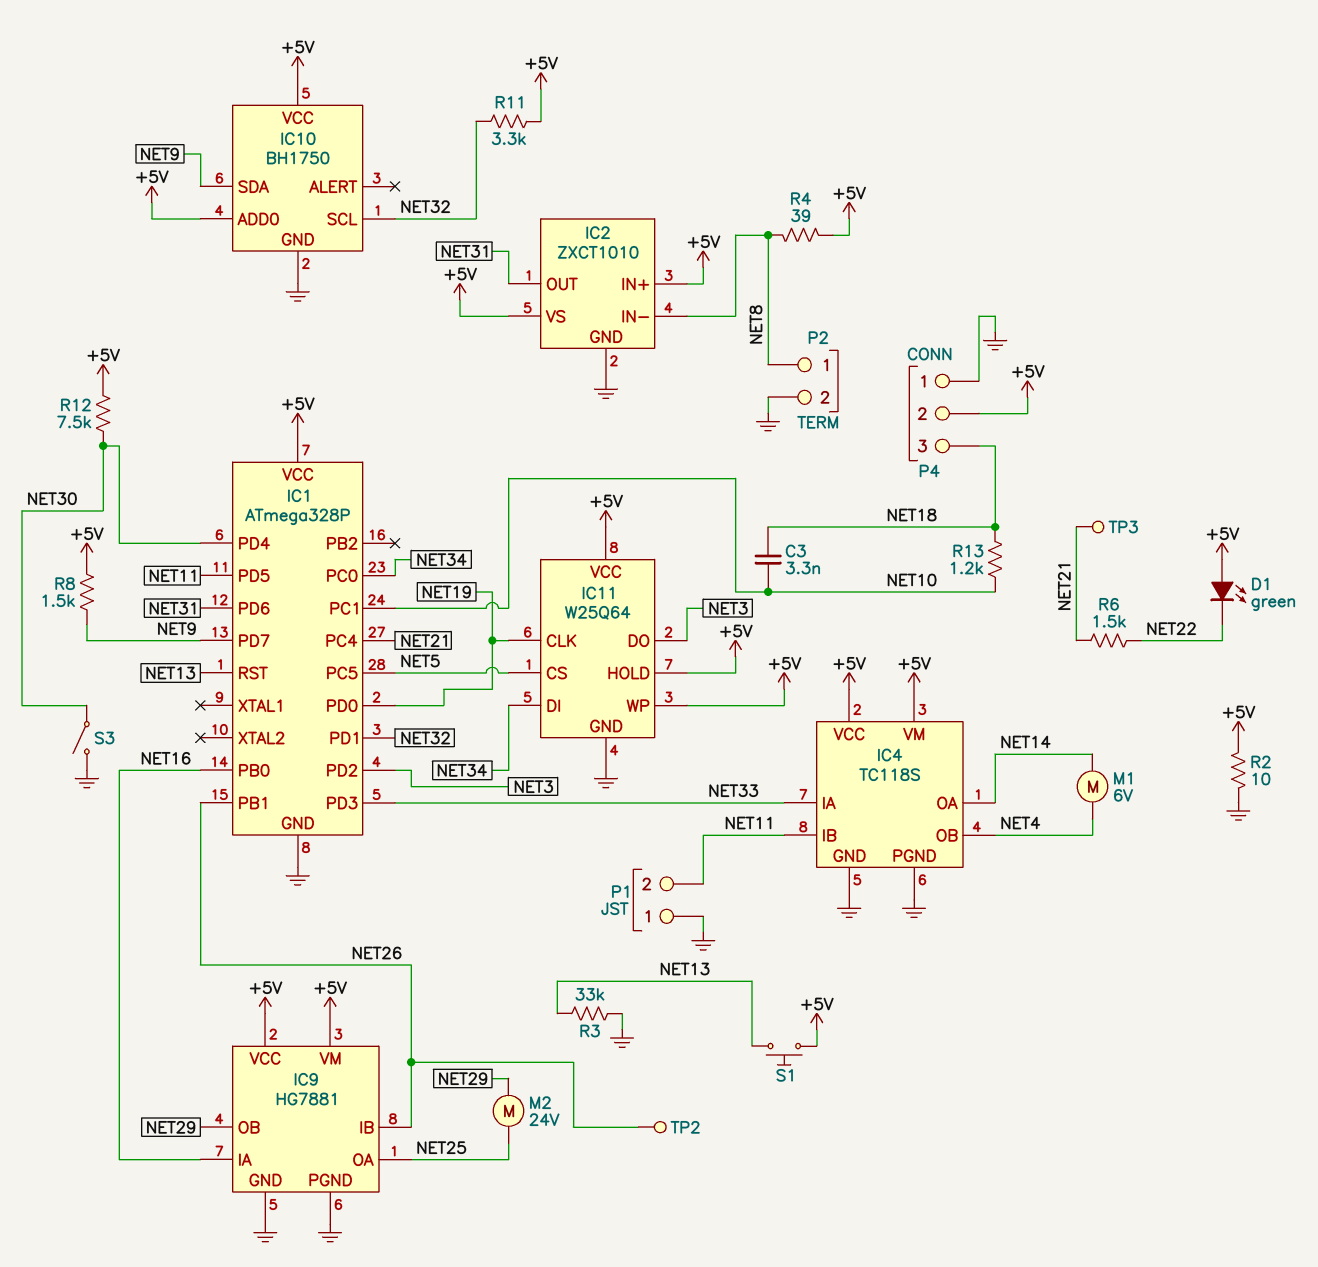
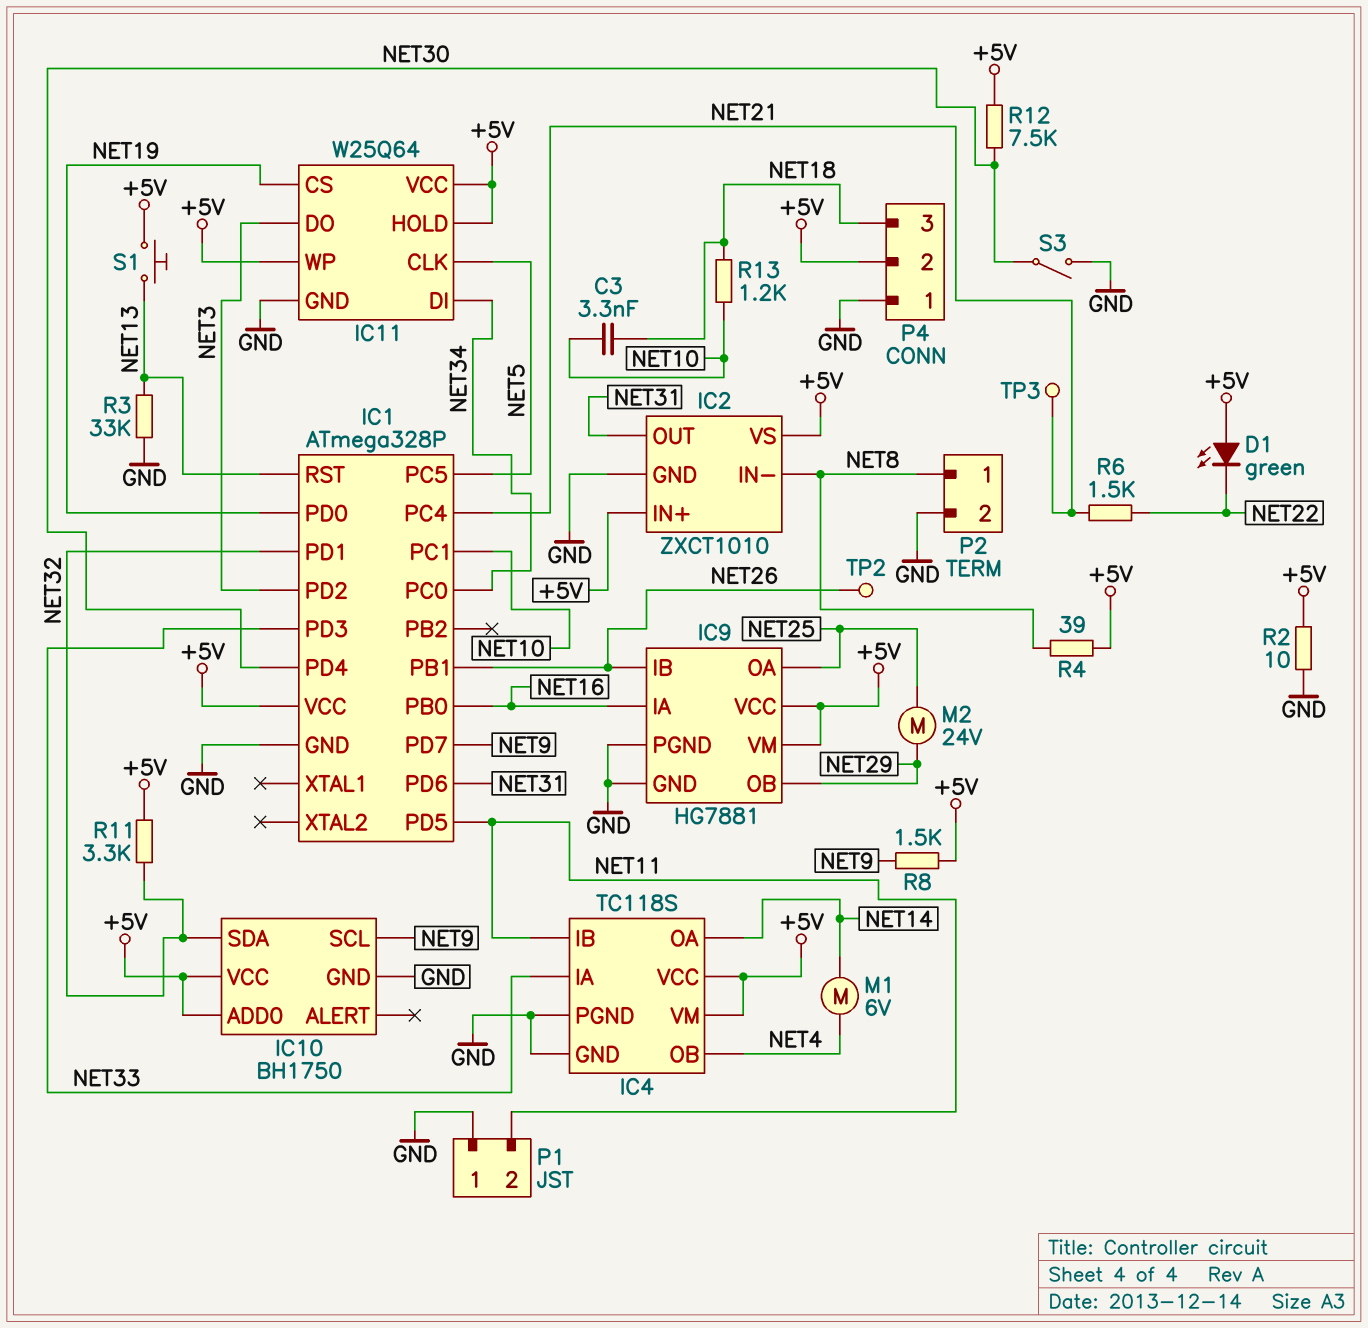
IC10 pin SCL: NET32 -> NET9
IC10 pin SDA: NET9 -> NET32
IC11 pin CLK: NET19 -> NET5
IC11 pin CS: NET5 -> NET19

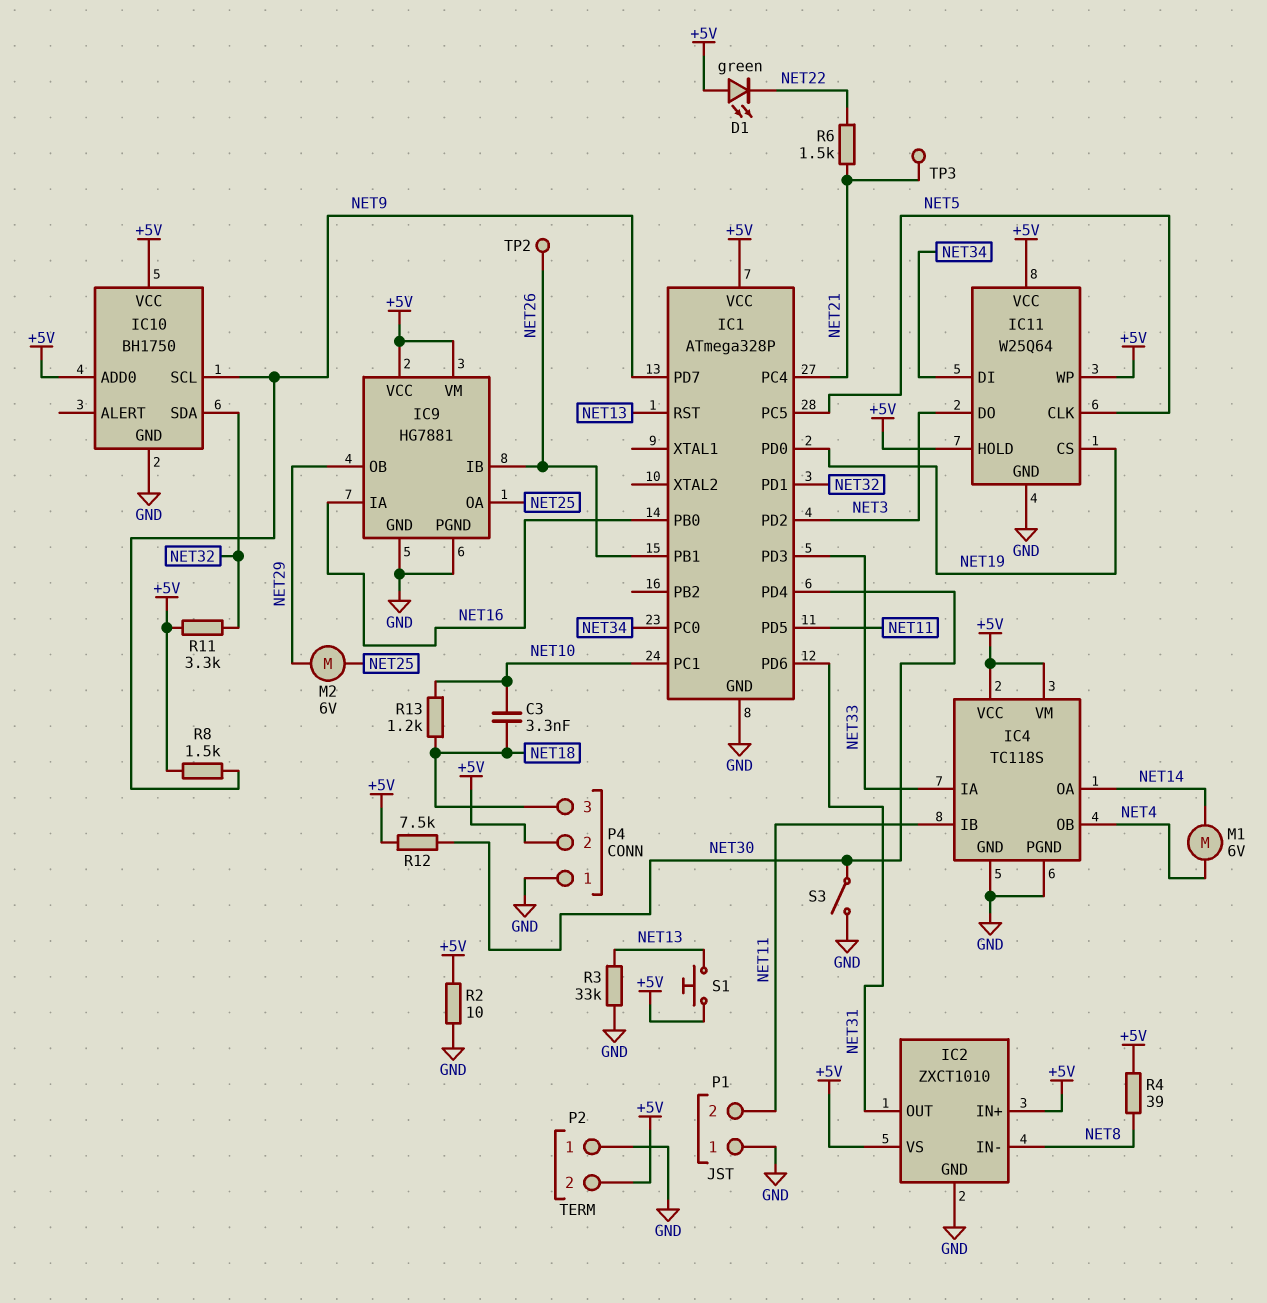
M2: motor 24V (NET25, NET29) -> motor 6V (NET25, NET29)
P2 pin 1: NET8 -> GND
P2 pin 2: GND -> +5V

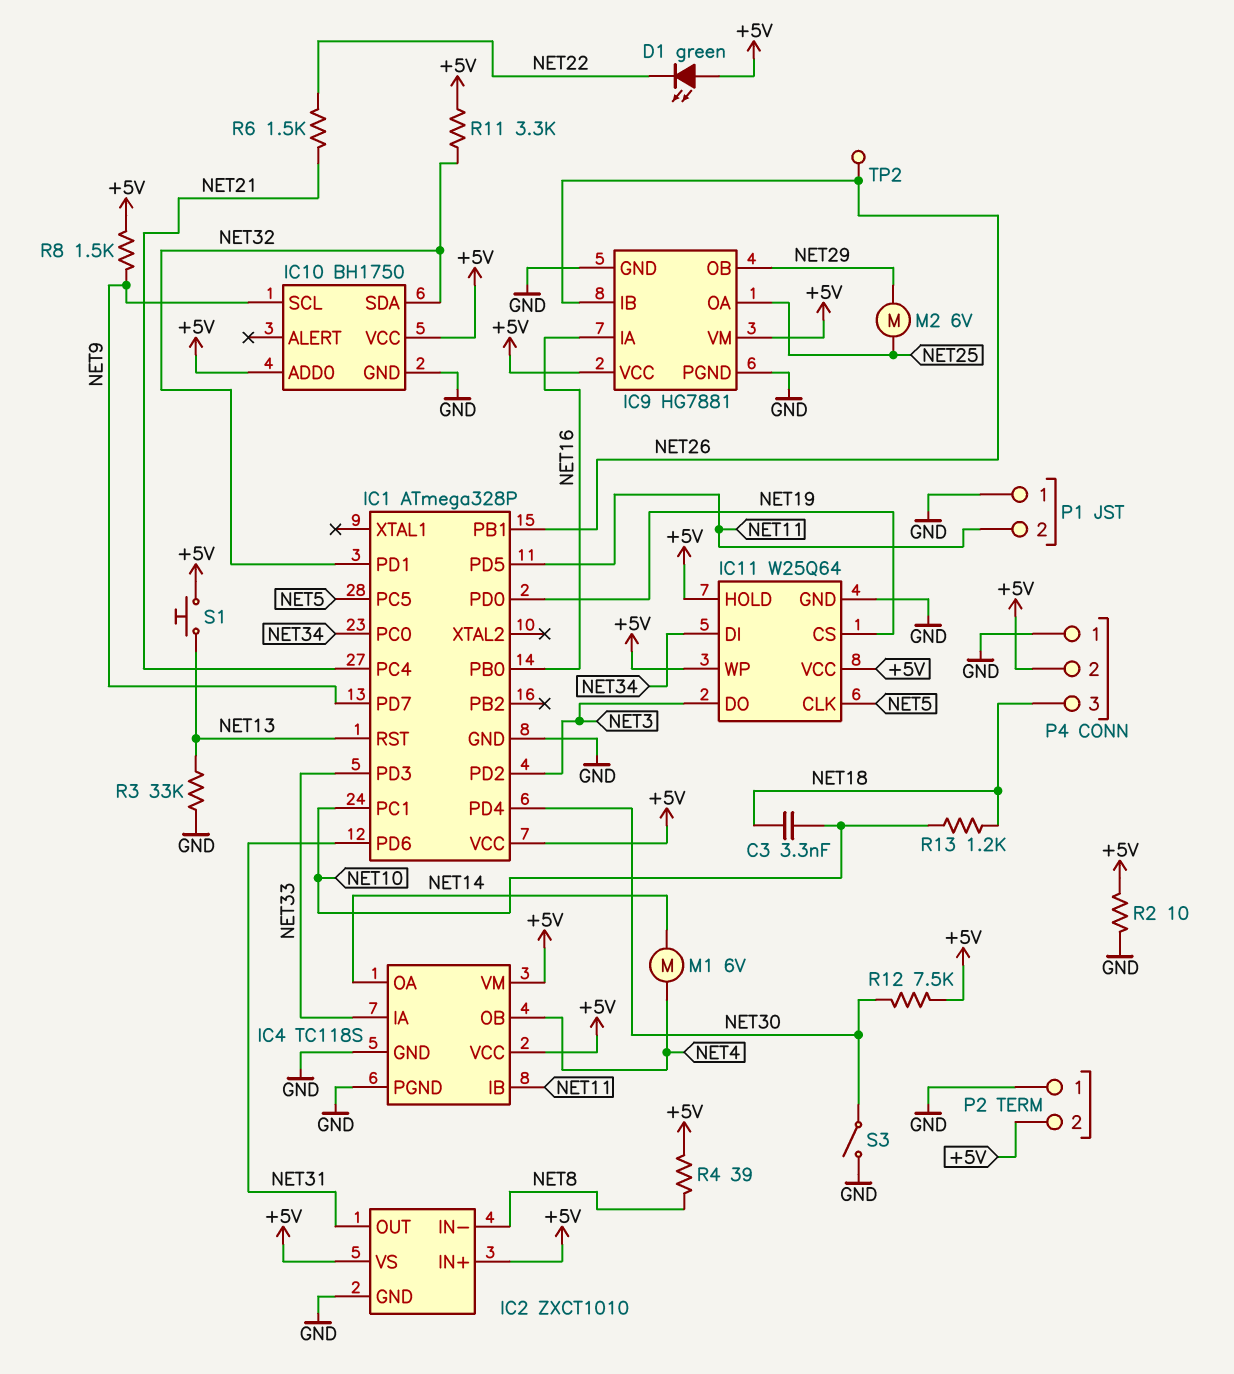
TP3: test point (NET21) -> none

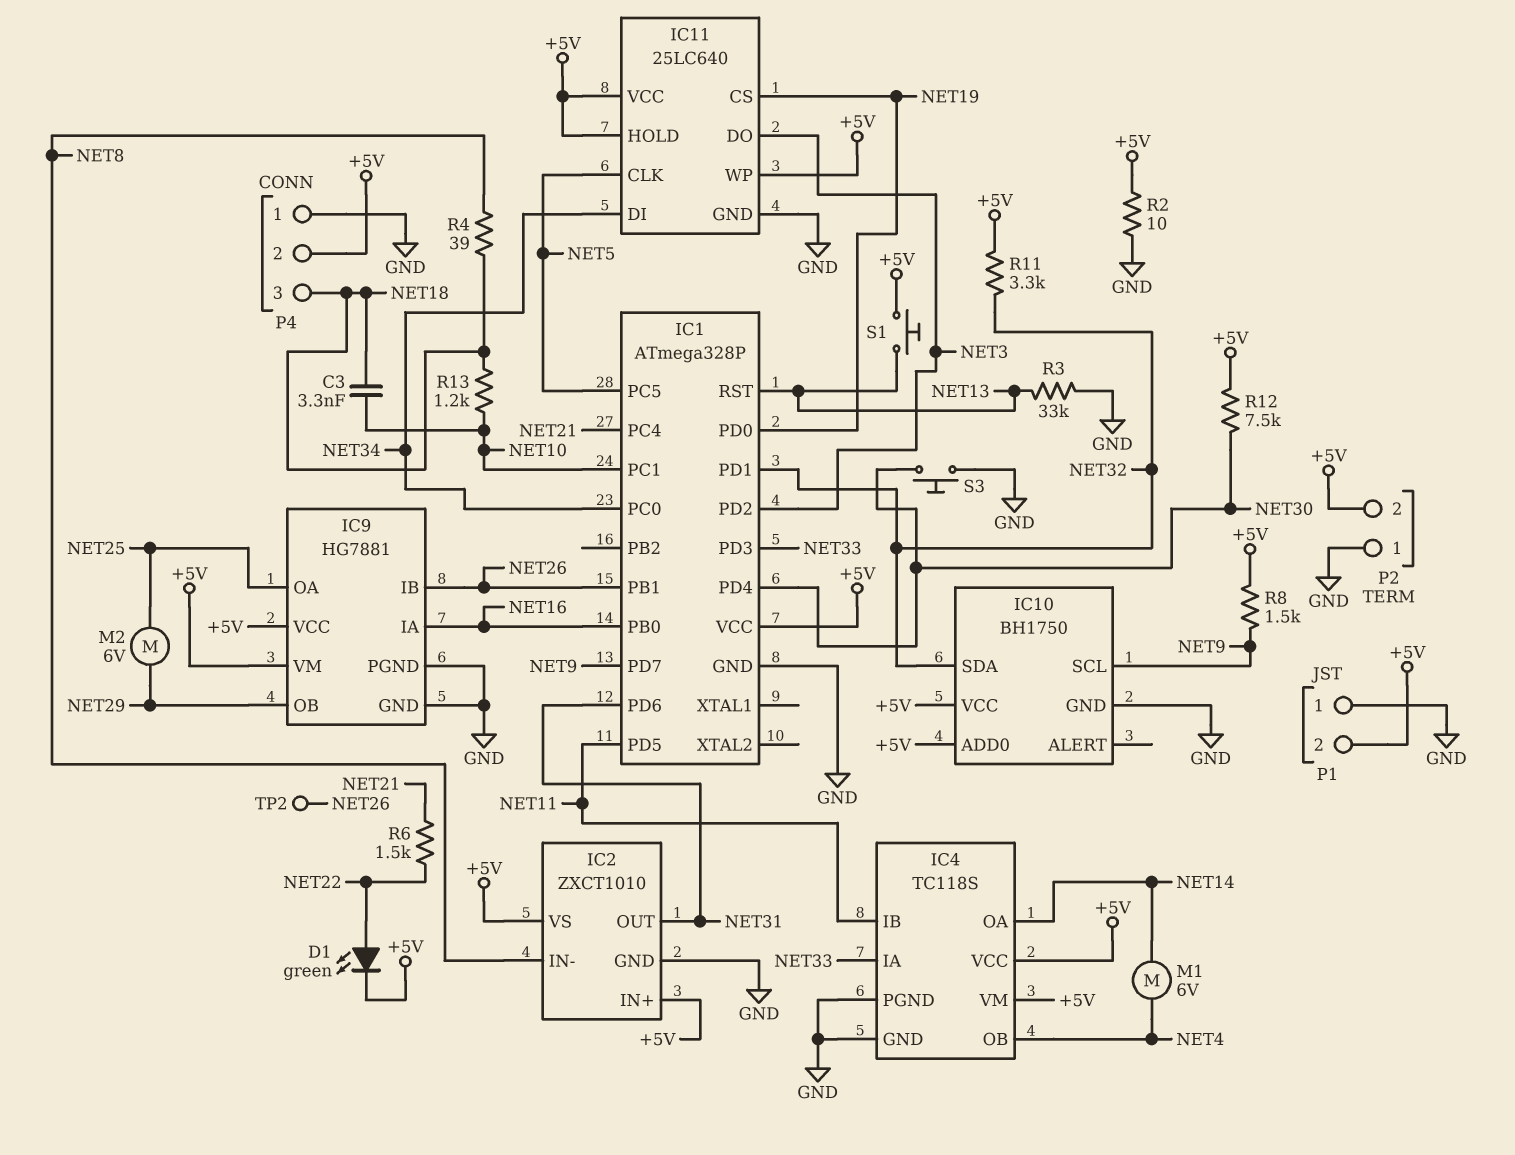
D1: LED green (A +5V, K NET22) -> LED green (A NET22, K +5V)
IC11: W25Q64 -> 25LC640
P1 pin 2: NET11 -> +5V
R4: 39 (+5V, NET8) -> 39 (NET8, NET18)
S3: switch (GND, NET30) -> button (GND, NET30)

